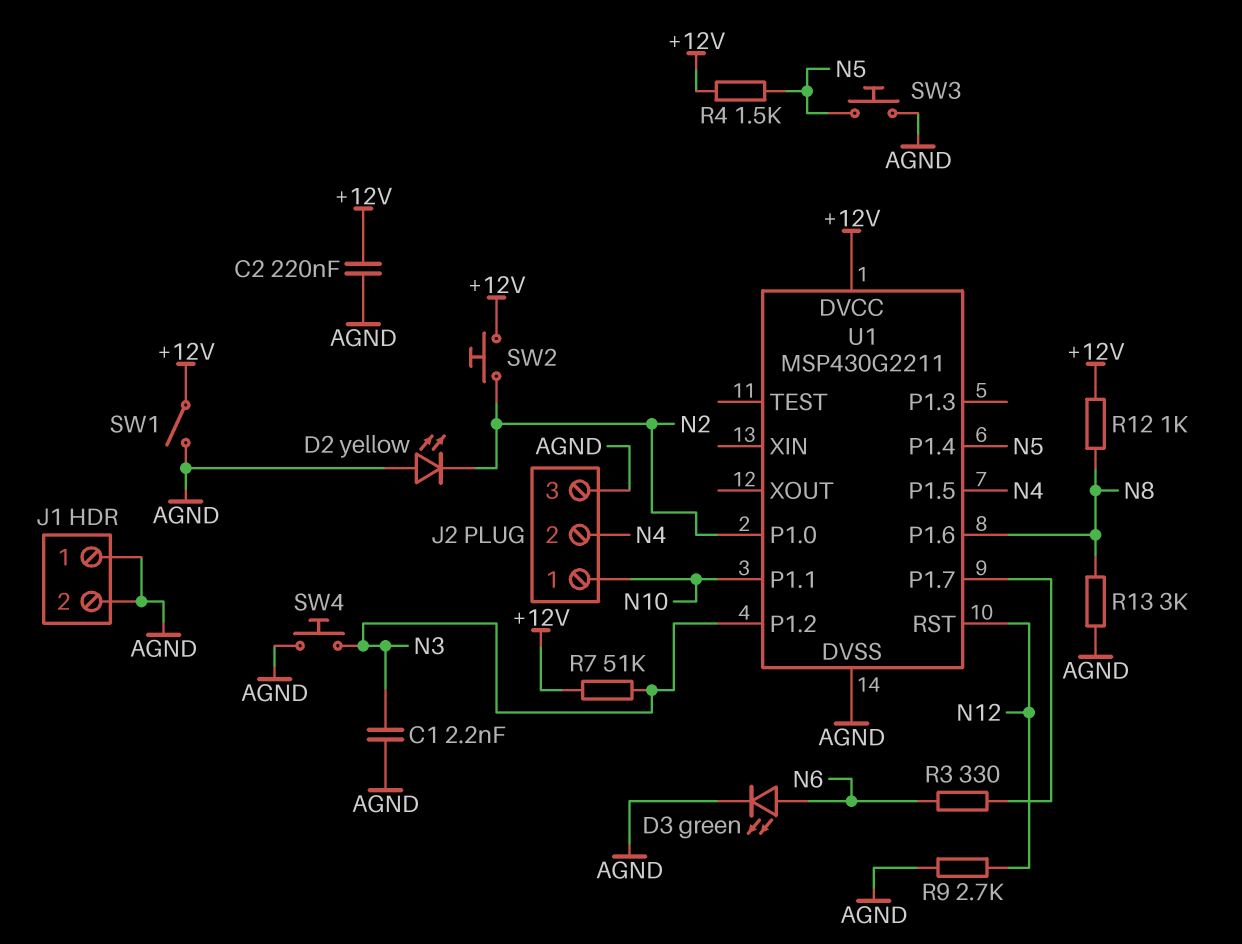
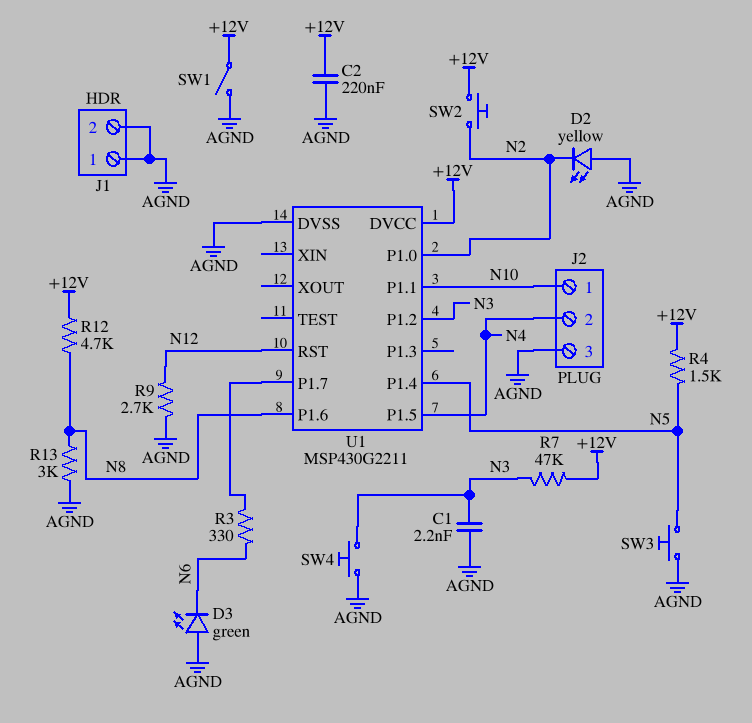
D3: LED green (A N6, K AGND) -> LED green (A AGND, K N6)
R7: 51k (+12V, N3) -> 47k (+12V, N3)
R12: 1k (+12V, N8) -> 4.7k (+12V, N8)

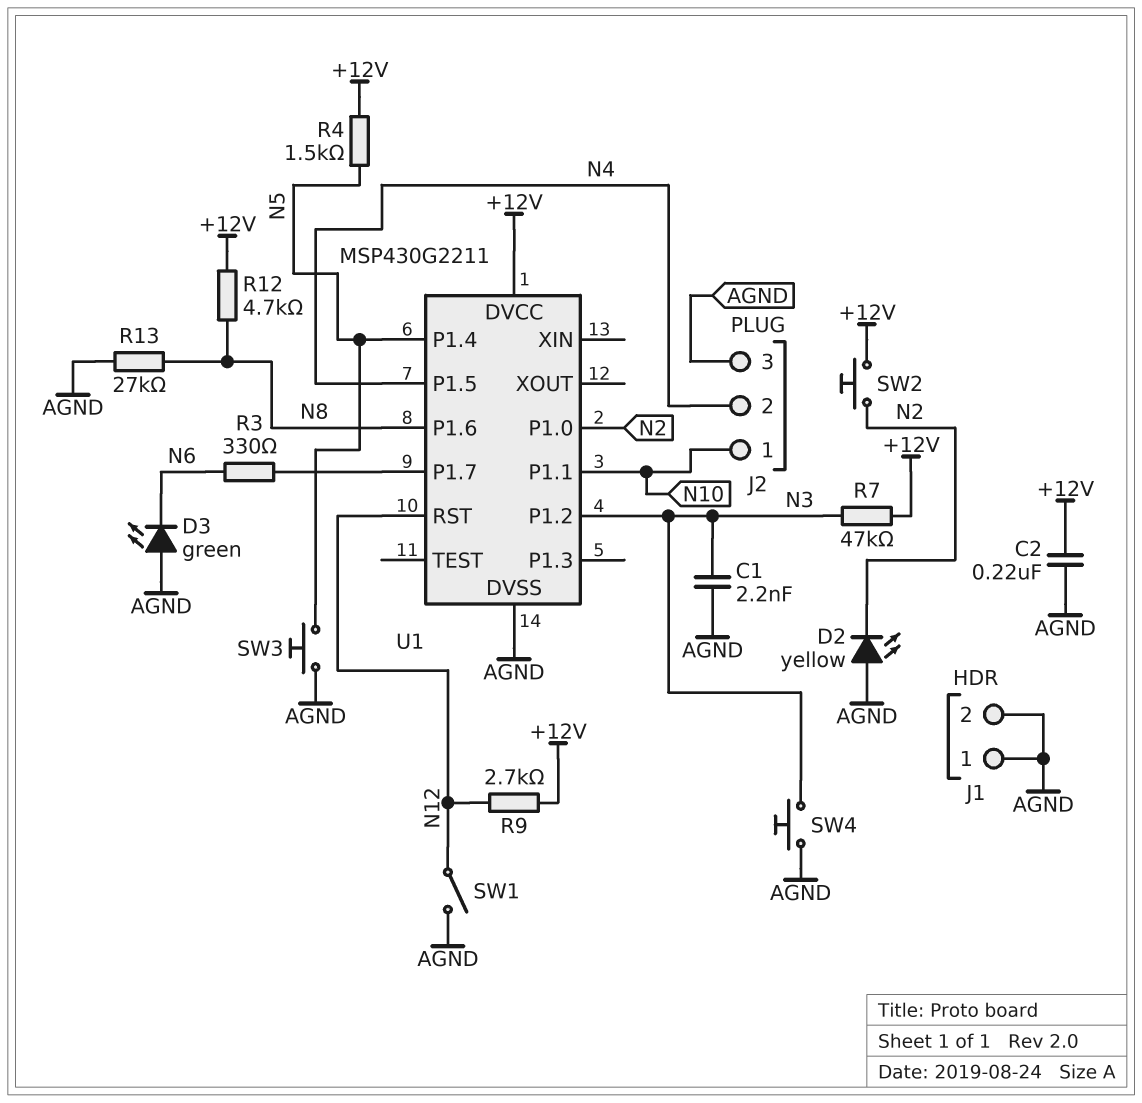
R9: 2.7k (AGND, N12) -> 2.7k (+12V, N12)
R13: 3k (AGND, N8) -> 27k (AGND, N8)
SW1: switch (+12V, AGND) -> switch (AGND, N12)

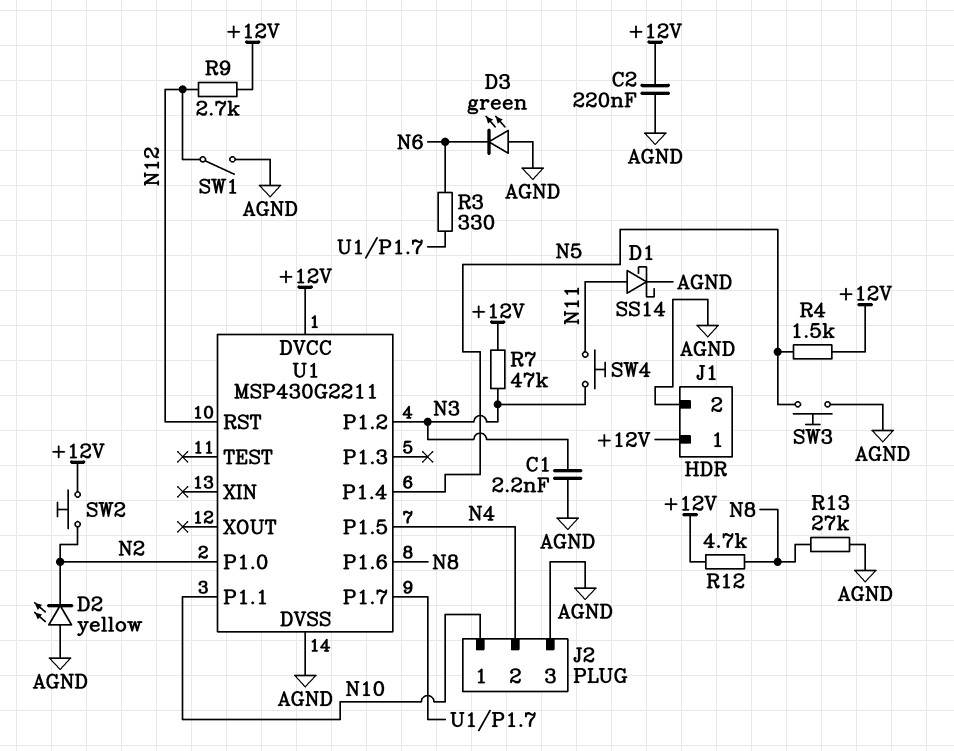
D1: none -> schottky SS14 (A N11, K AGND)
J1 pin 1: AGND -> +12V
SW4: button (AGND, N3) -> button (N3, N11)

